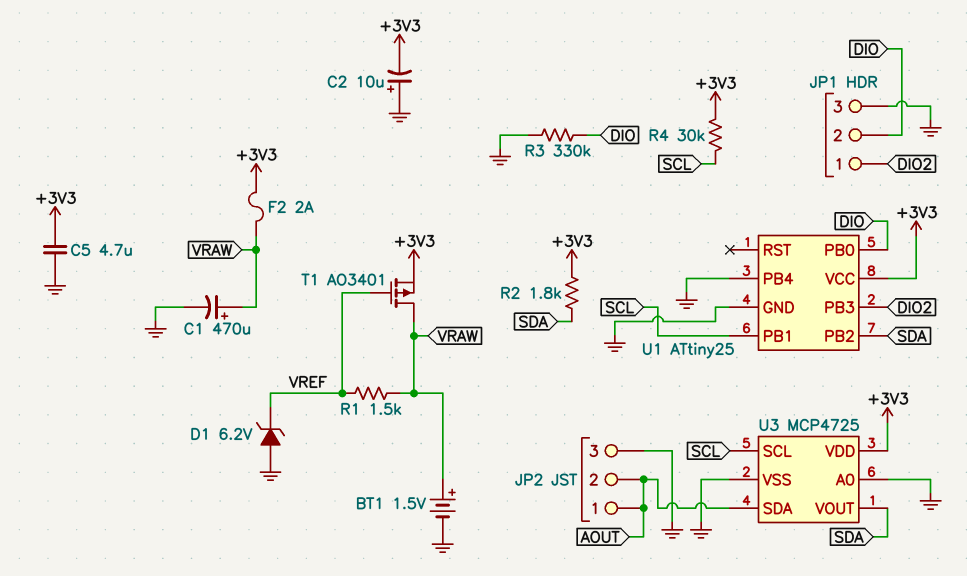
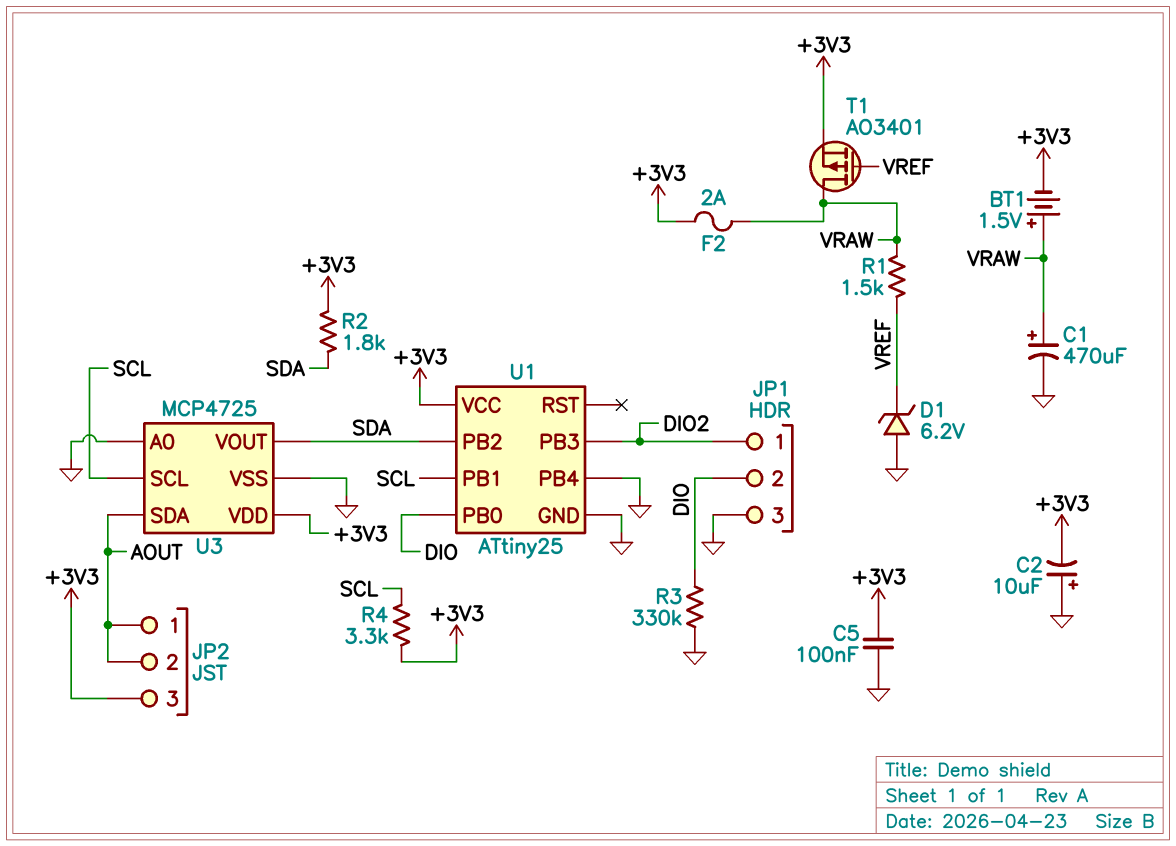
BT1: 1.5V (plus VRAW, minus GND) -> 1.5V (plus VRAW, minus +3V3)
C5: 4.7uF (+3V3, GND) -> 100nF (+3V3, GND)
JP2 pin 3: GND -> +3V3
R4: 30k (+3V3, SCL) -> 3.3k (+3V3, SCL)

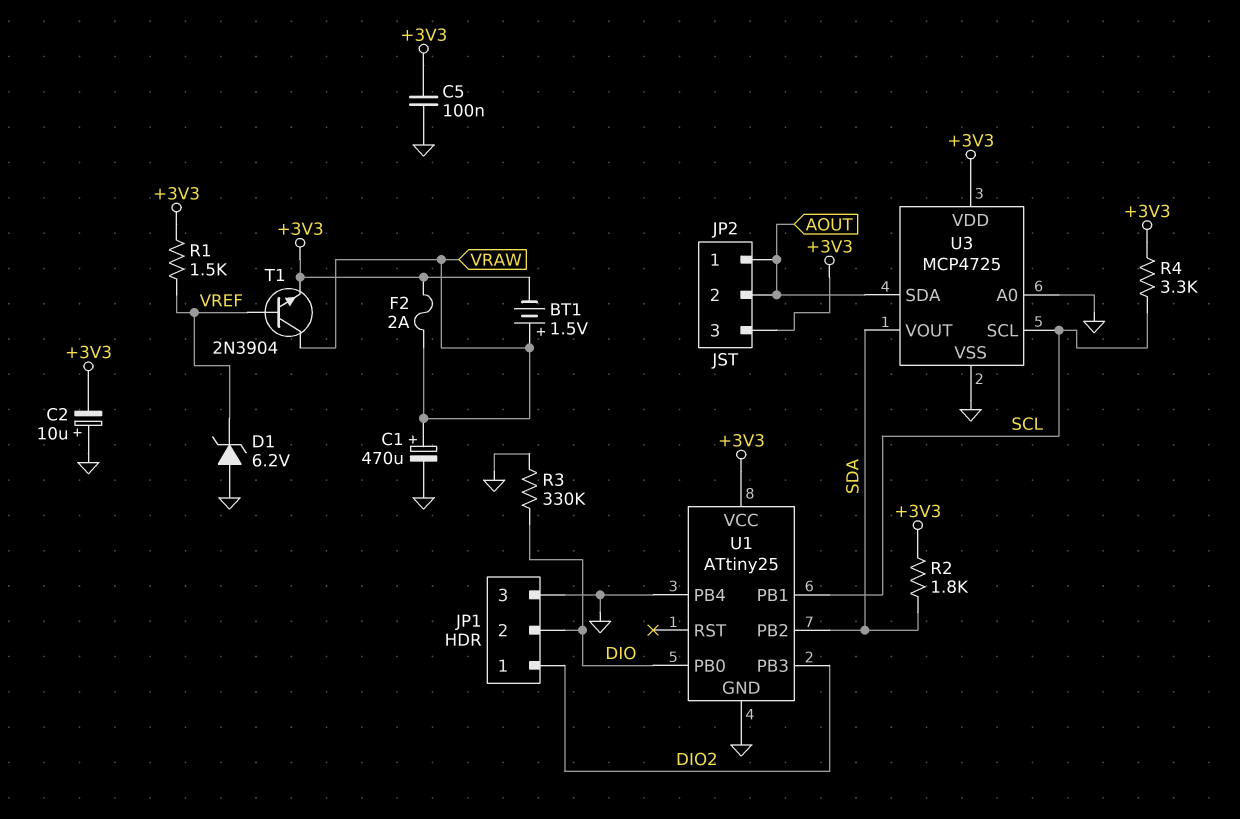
R1: 1.5k (VRAW, VREF) -> 1.5k (+3V3, VREF)
T1: PMOS AO3401 (G VREF, D VRAW, S +3V3) -> NPN 2N3904 (B VREF, C VRAW, E +3V3)

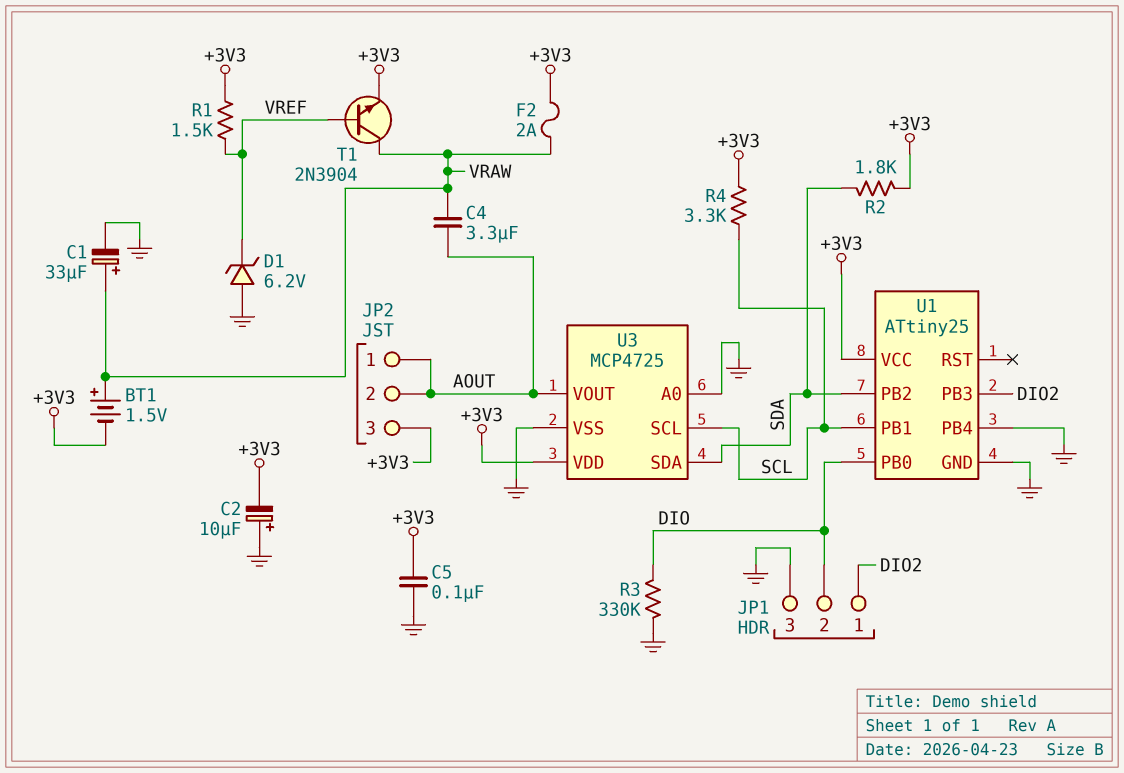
C1: 470uF (plus VRAW, minus GND) -> 33uF (plus VRAW, minus GND)
C4: none -> 3.3uF (AOUT, VRAW)
U3 pin SDA: AOUT -> SDA
U3 pin VOUT: SDA -> AOUT

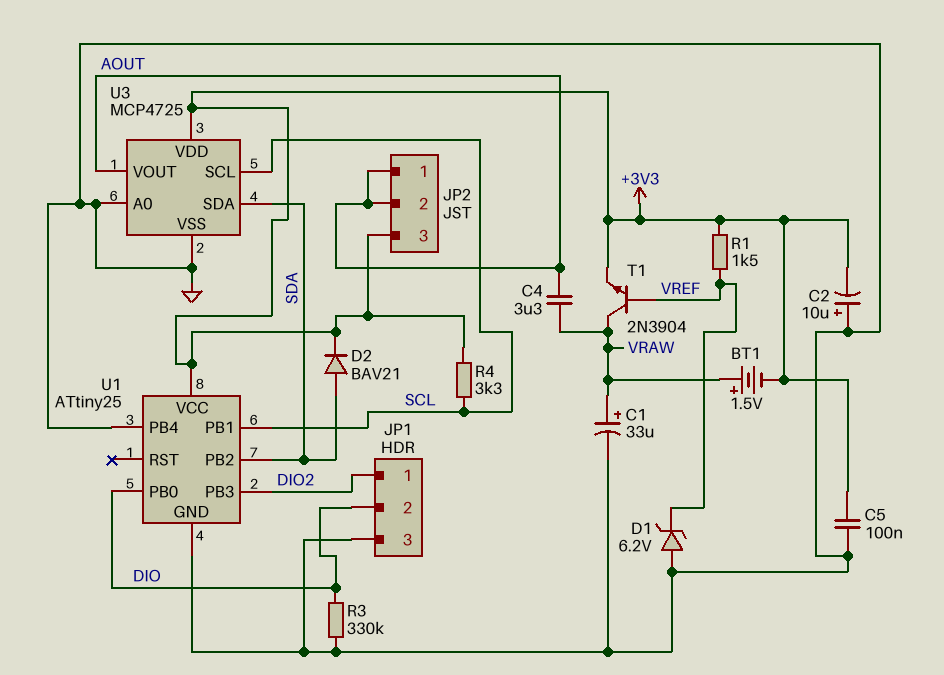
D2: none -> diode BAV21 (A SDA, K +3V3)
F2: 2A (+3V3, VRAW) -> none
R2: 1.8k (+3V3, SDA) -> none

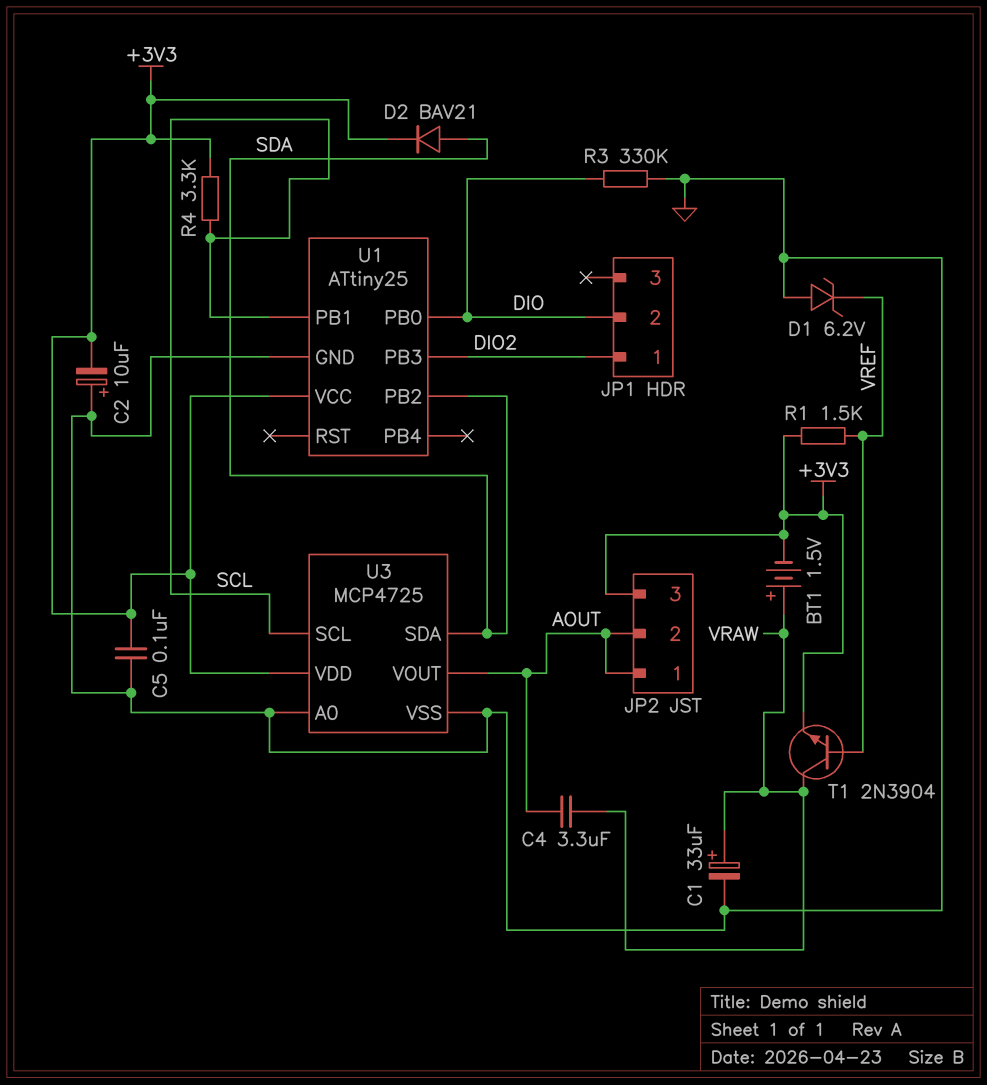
JP1 pin 3: GND -> none
U1 pin PB4: GND -> none

